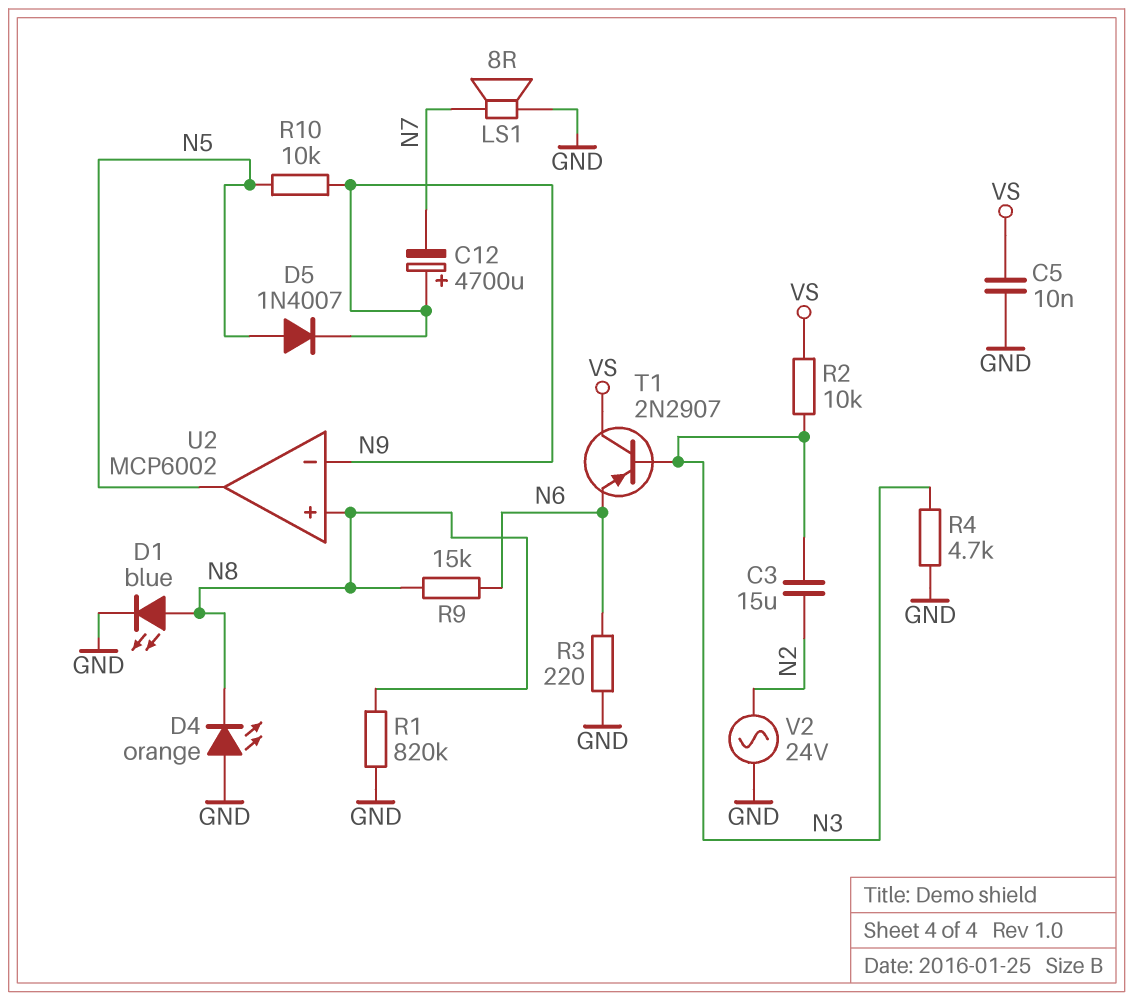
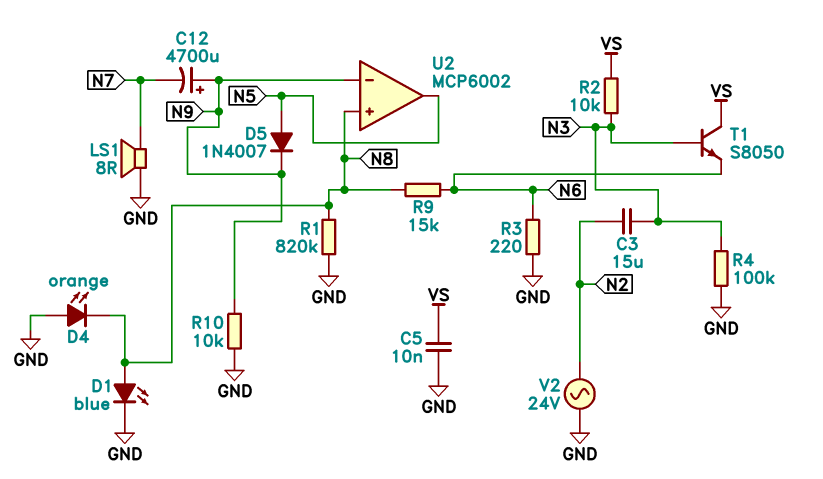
R4: 4.7k (GND, N3) -> 100k (GND, N3)
R10: 10k (N5, N9) -> 10k (GND, N9)
T1: PNP 2N2907 (B N3, C VS, E N6) -> NPN S8050 (B N3, C VS, E N6)

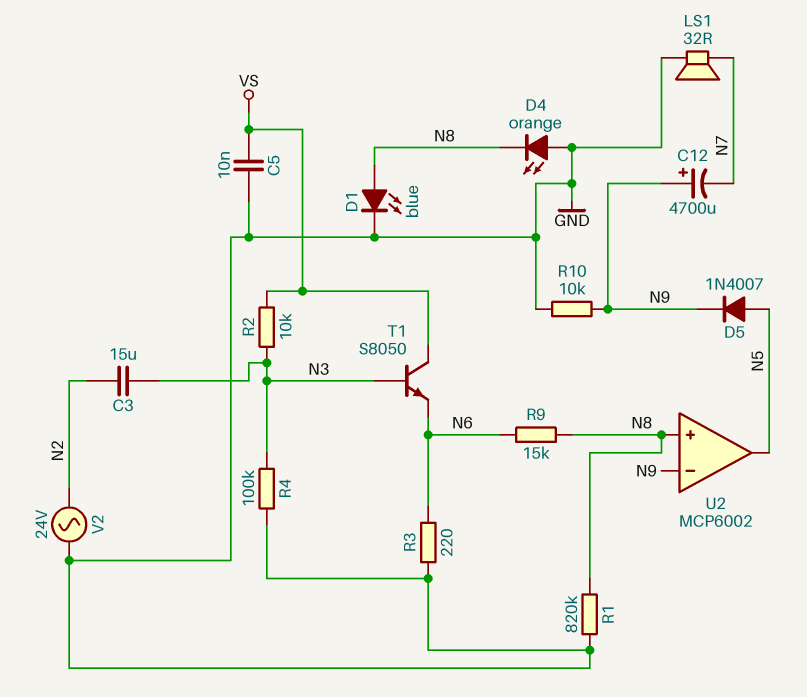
LS1: speaker 8R (GND, N7) -> speaker 32R (GND, N7)

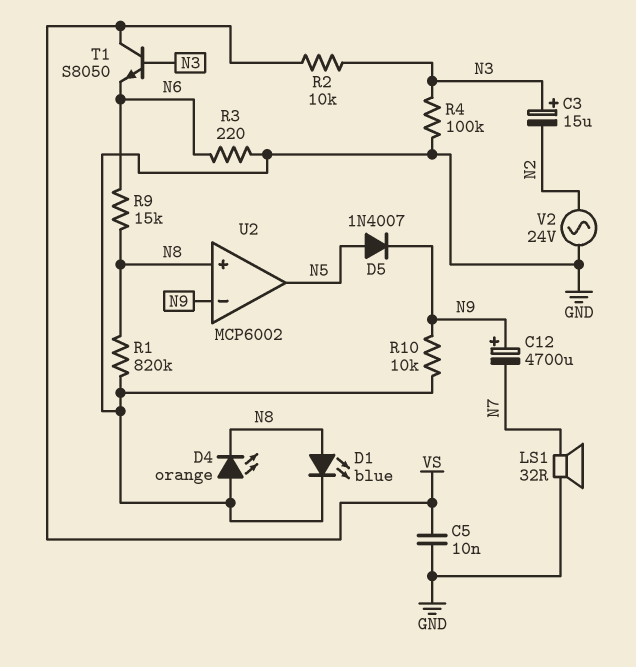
C3: 15uF (N2, N3) -> 15uF (plus N3, minus N2)

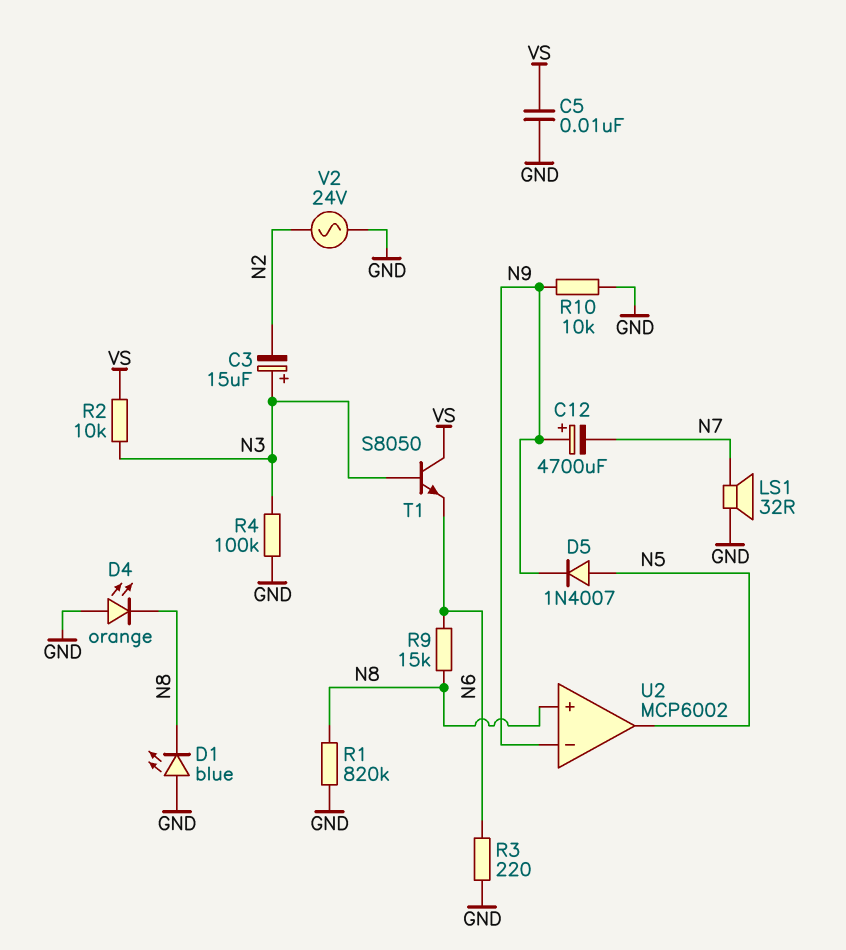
D1: LED blue (A N8, K GND) -> LED blue (A GND, K N8)

